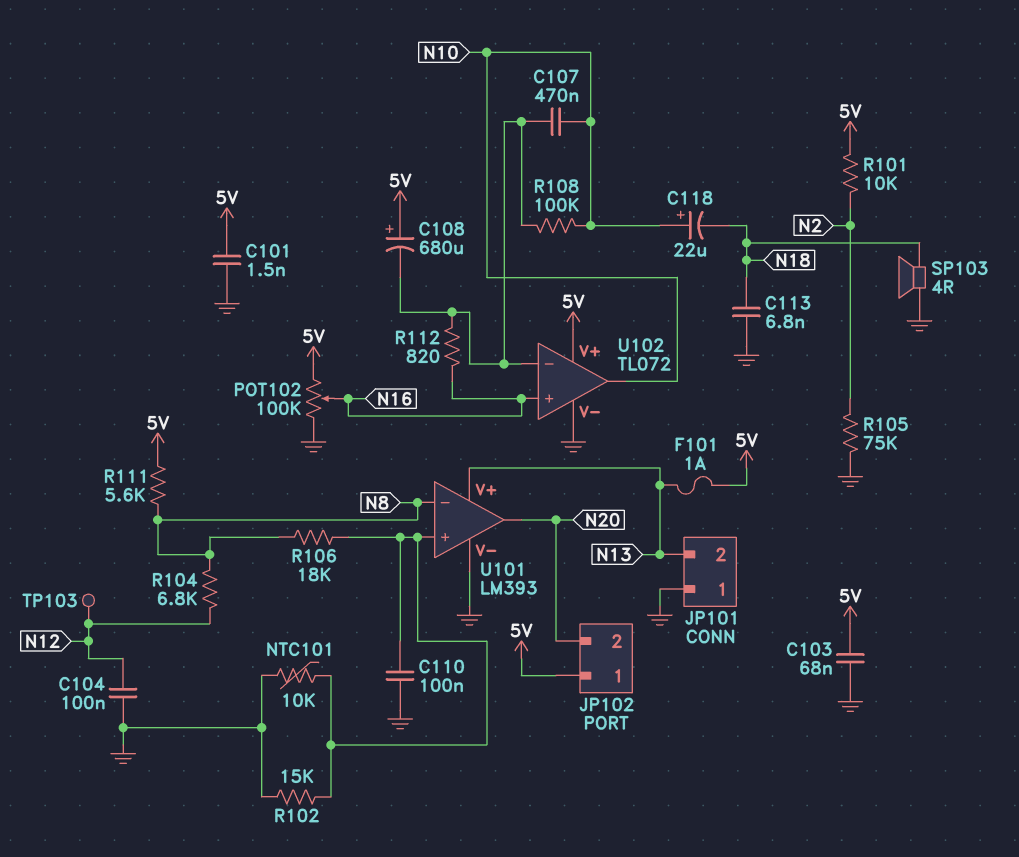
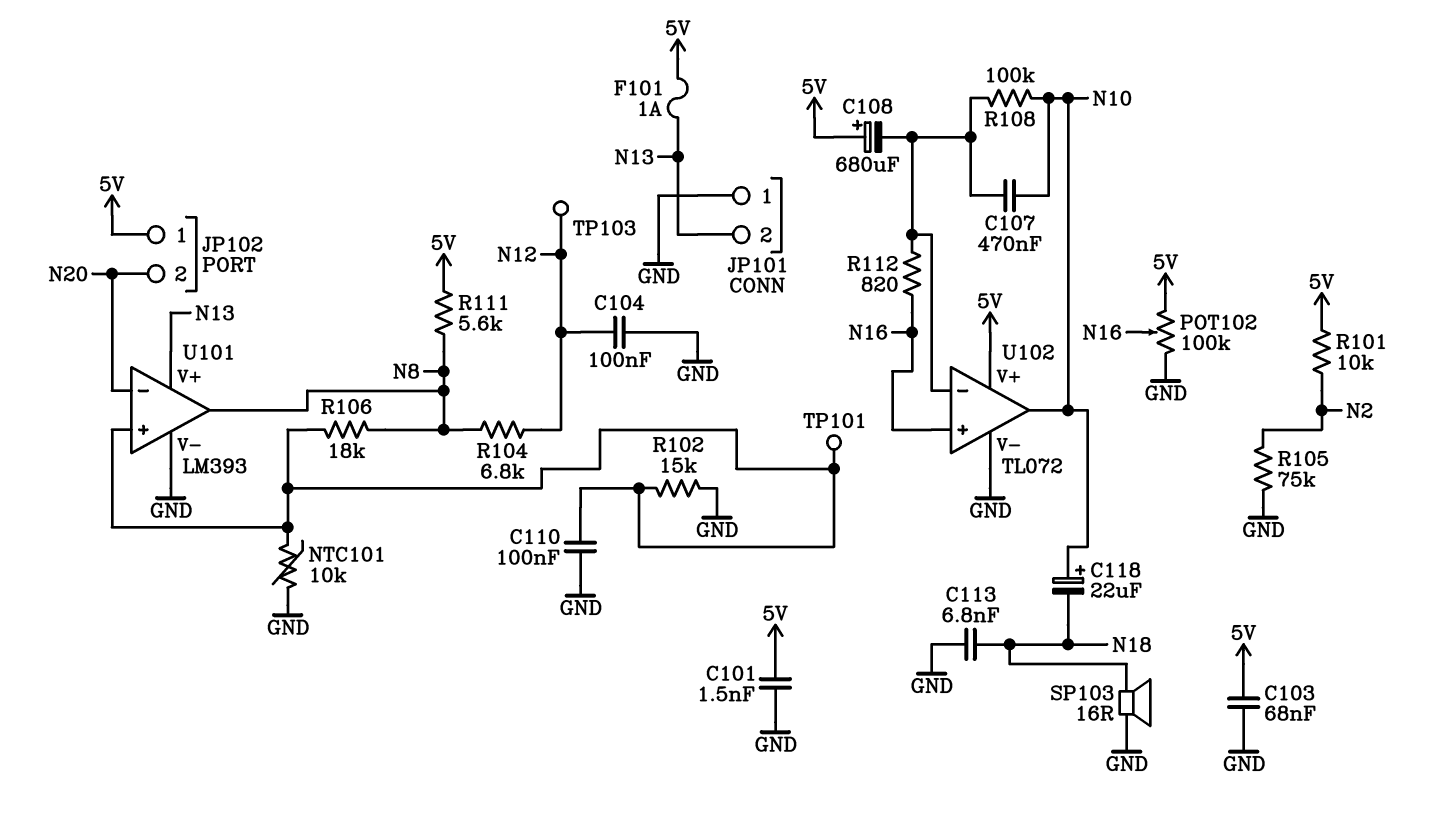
SP103: speaker 4R (GND, N18) -> speaker 16R (GND, N18)
TP101: none -> test point (U101/in+)
U101 pin in-: N8 -> N20
U101 pin out: N20 -> N8

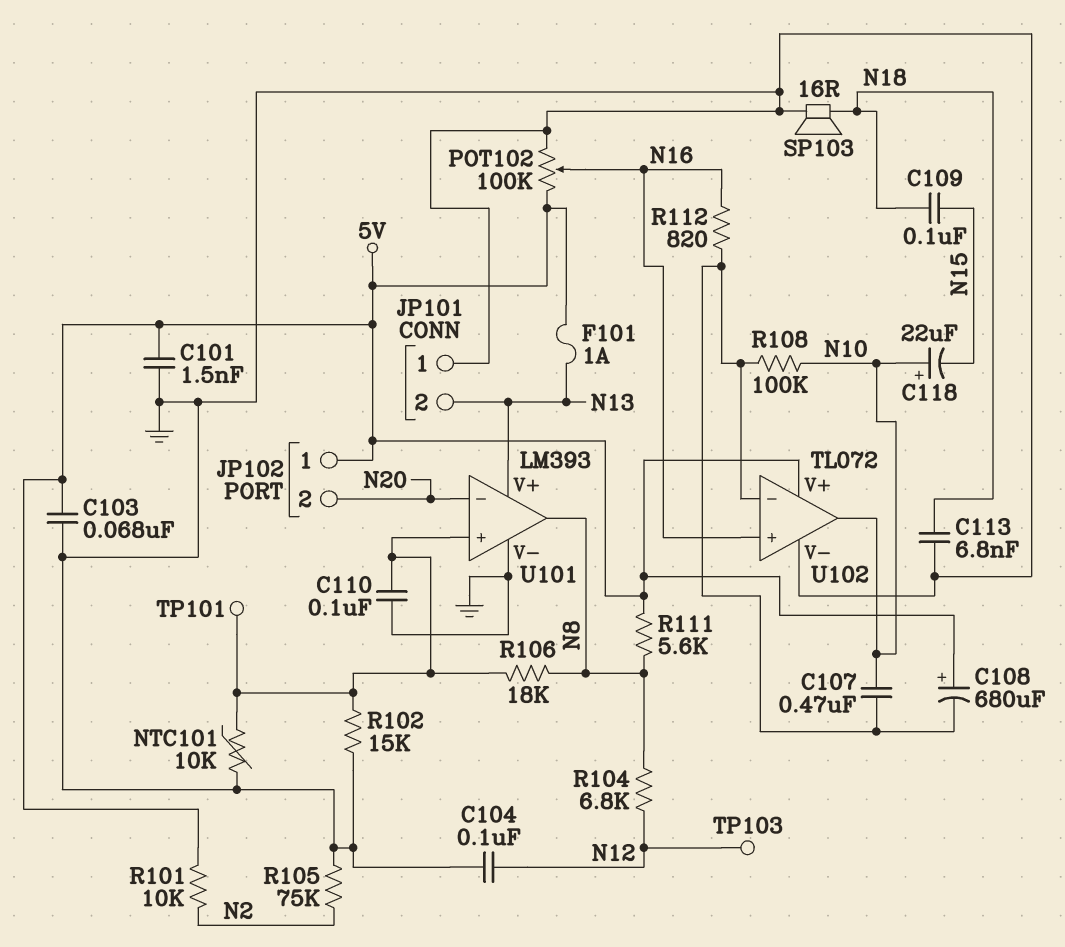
C109: none -> 100nF (N15, N18)
C118: 22uF (plus N10, minus N18) -> 22uF (plus N10, minus N15)

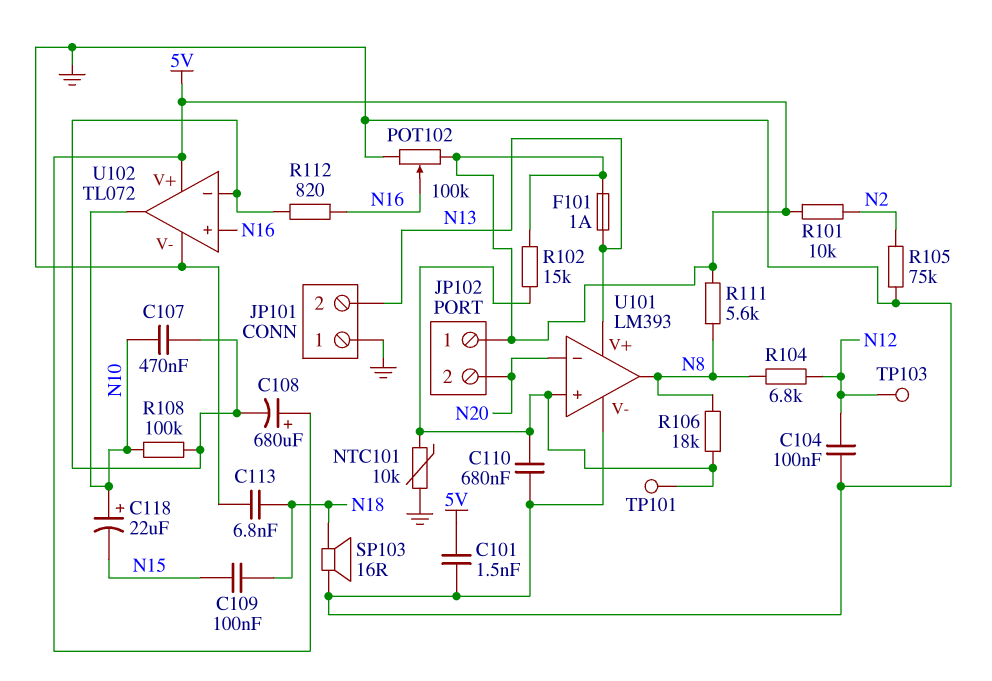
C103: 68nF (5V, GND) -> none
C110: 100nF (GND, U101/in+) -> 680nF (GND, U101/in+)
R102: 15k (GND, U101/in+) -> 15k (5V, U101/in+)

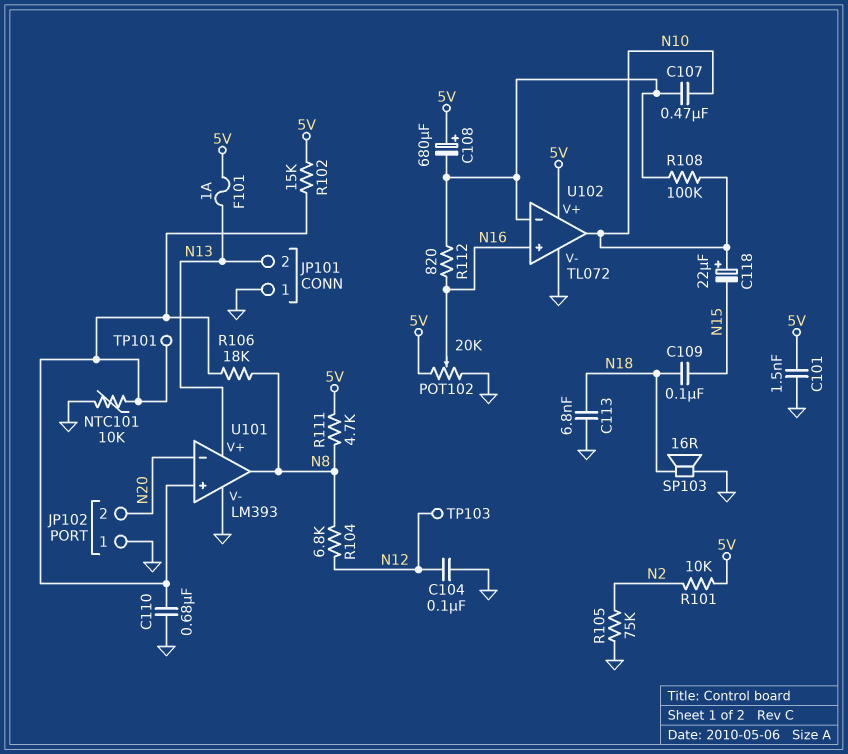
JP102 pin 1: 5V -> GND
POT102: 100k (5V, GND, wiper N16) -> 20k (5V, GND, wiper N16)
R111: 5.6k (5V, N8) -> 4.7k (5V, N8)

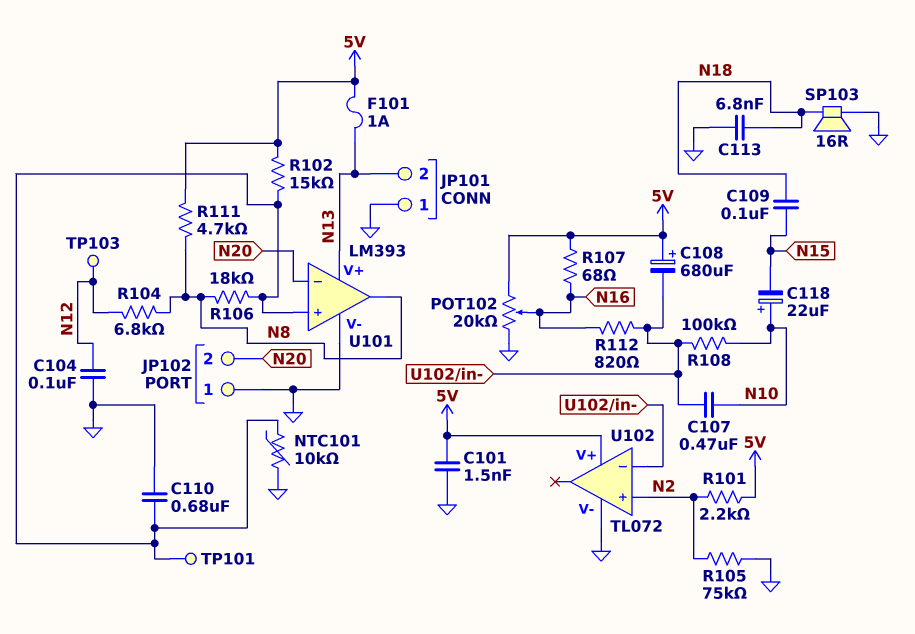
R101: 10k (5V, N2) -> 2.2k (5V, N2)
R107: none -> 68 (5V, N16)
U102 pin in+: N16 -> N2
U102 pin out: N10 -> none

